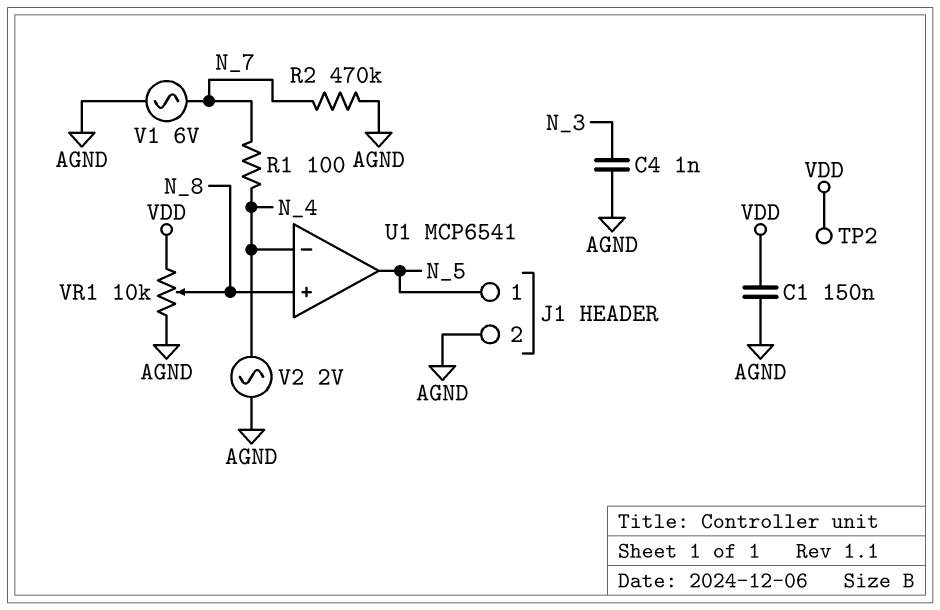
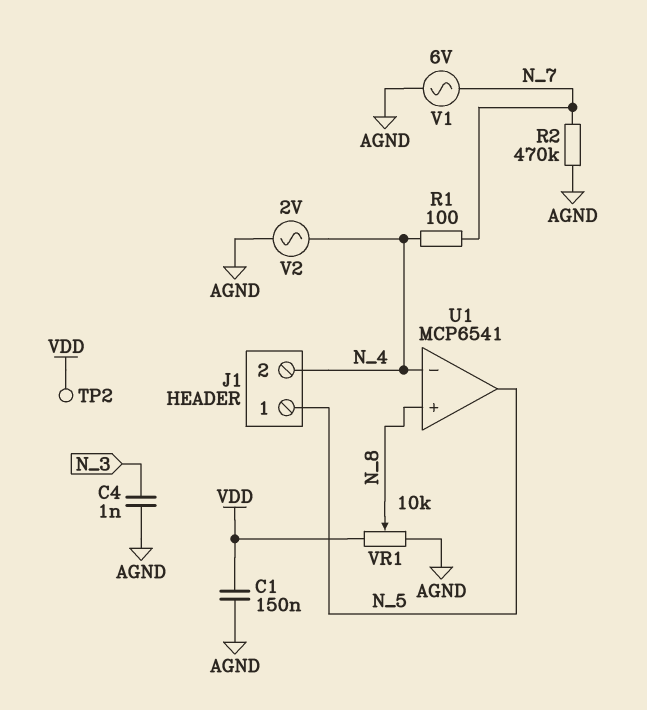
J1 pin 2: AGND -> N_4

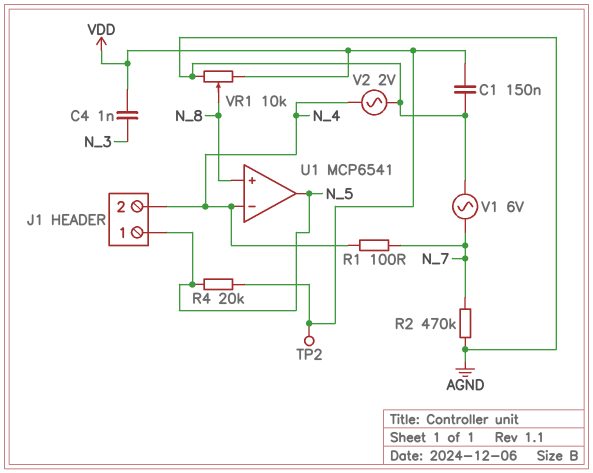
C4: 1nF (AGND, N_3) -> 1nF (N_3, VDD)
R4: none -> 20k (N_5, VDD)

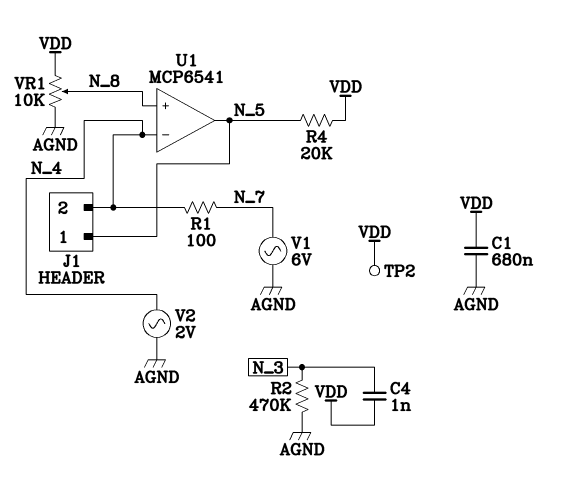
C1: 150nF (AGND, VDD) -> 680nF (AGND, VDD)
R2: 470k (AGND, N_7) -> 470k (AGND, N_3)

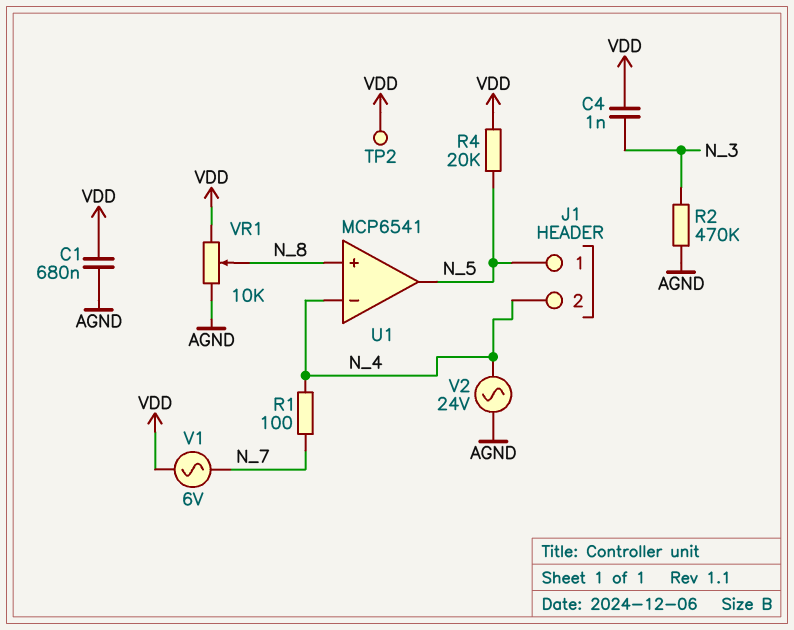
V1: AC 6V (AGND, N_7) -> AC 6V (N_7, VDD)
V2: AC 2V (AGND, N_4) -> AC 24V (AGND, N_4)

